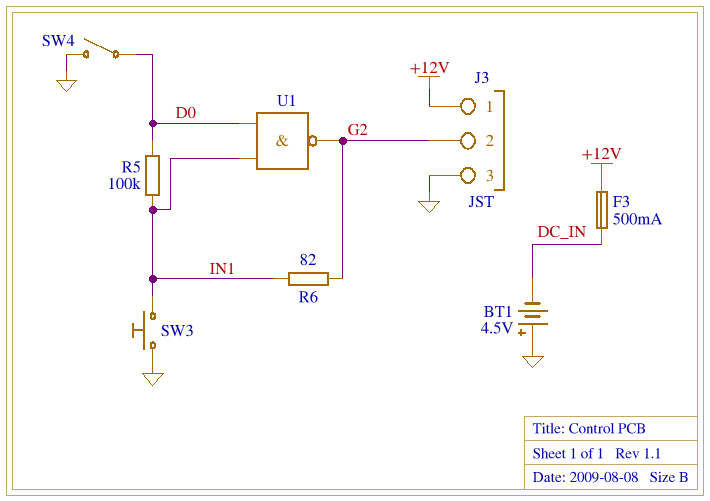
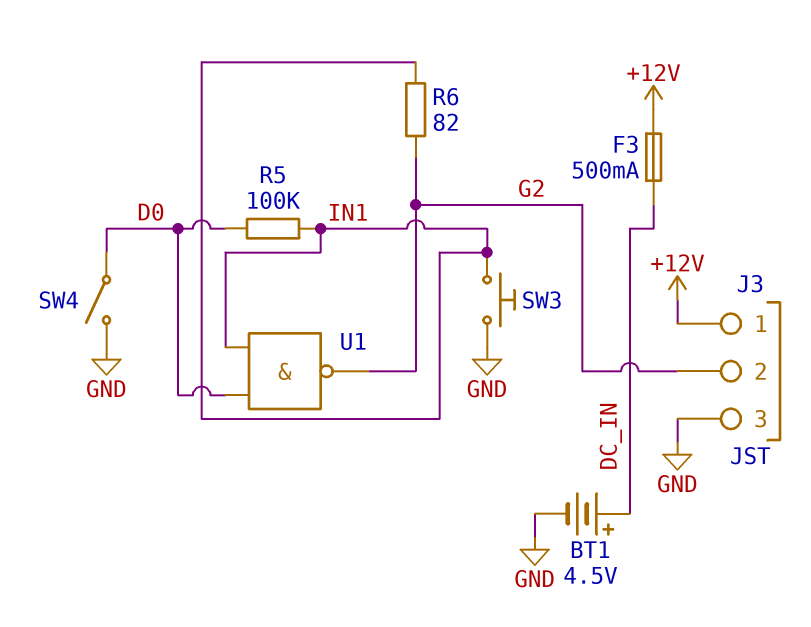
BT1: 4.5V (plus GND, minus DC_IN) -> 4.5V (plus DC_IN, minus GND)

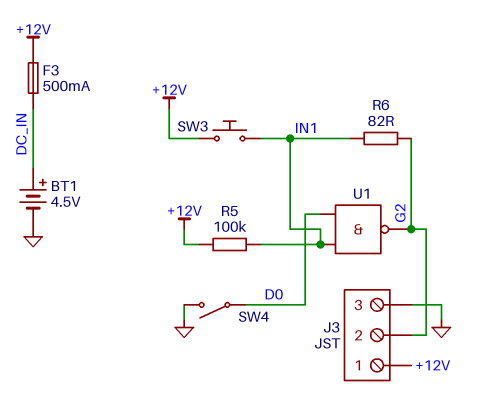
R5: 100k (D0, IN1) -> 100k (+12V, IN1)
SW3: button (GND, IN1) -> button (+12V, IN1)

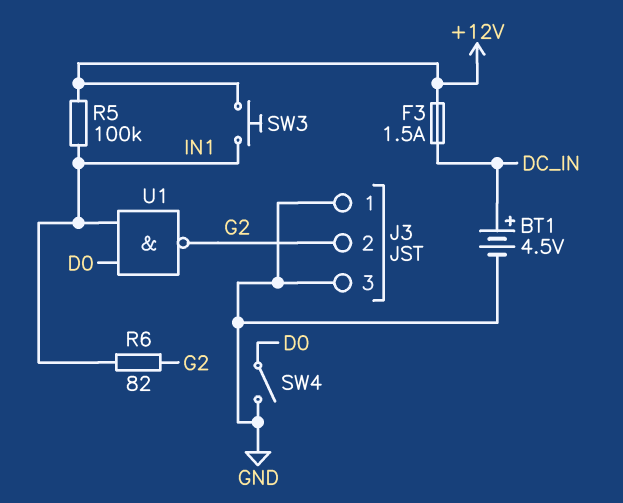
F3: 500mA (+12V, DC_IN) -> 1.5A (+12V, DC_IN)
J3 pin 1: +12V -> GND

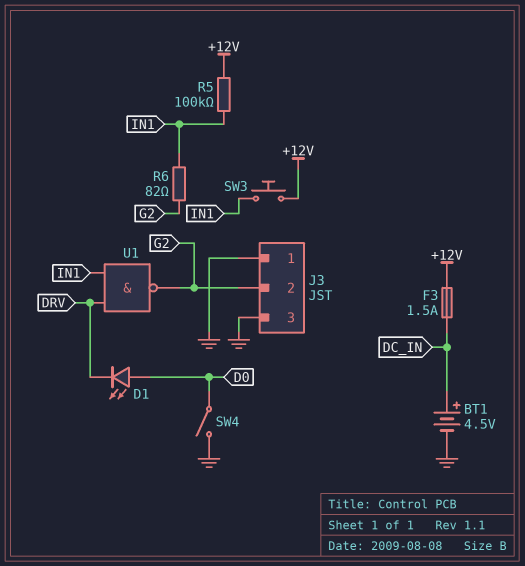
D1: none -> LED (A D0, K DRV)
U1: NAND (in D0, in IN1, out G2) -> NAND (in DRV, in IN1, out G2)

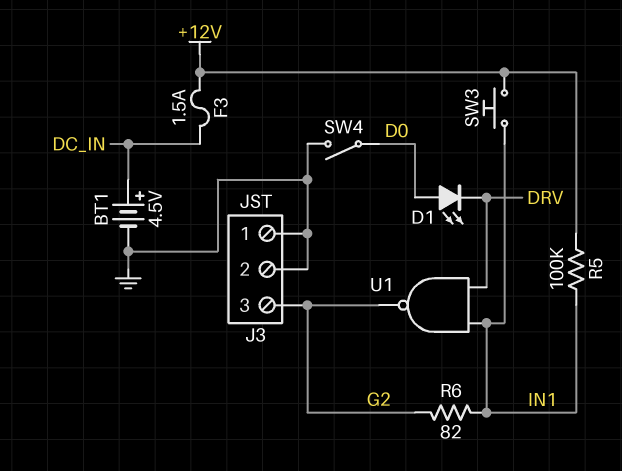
J3 pin 2: G2 -> GND
J3 pin 3: GND -> G2

